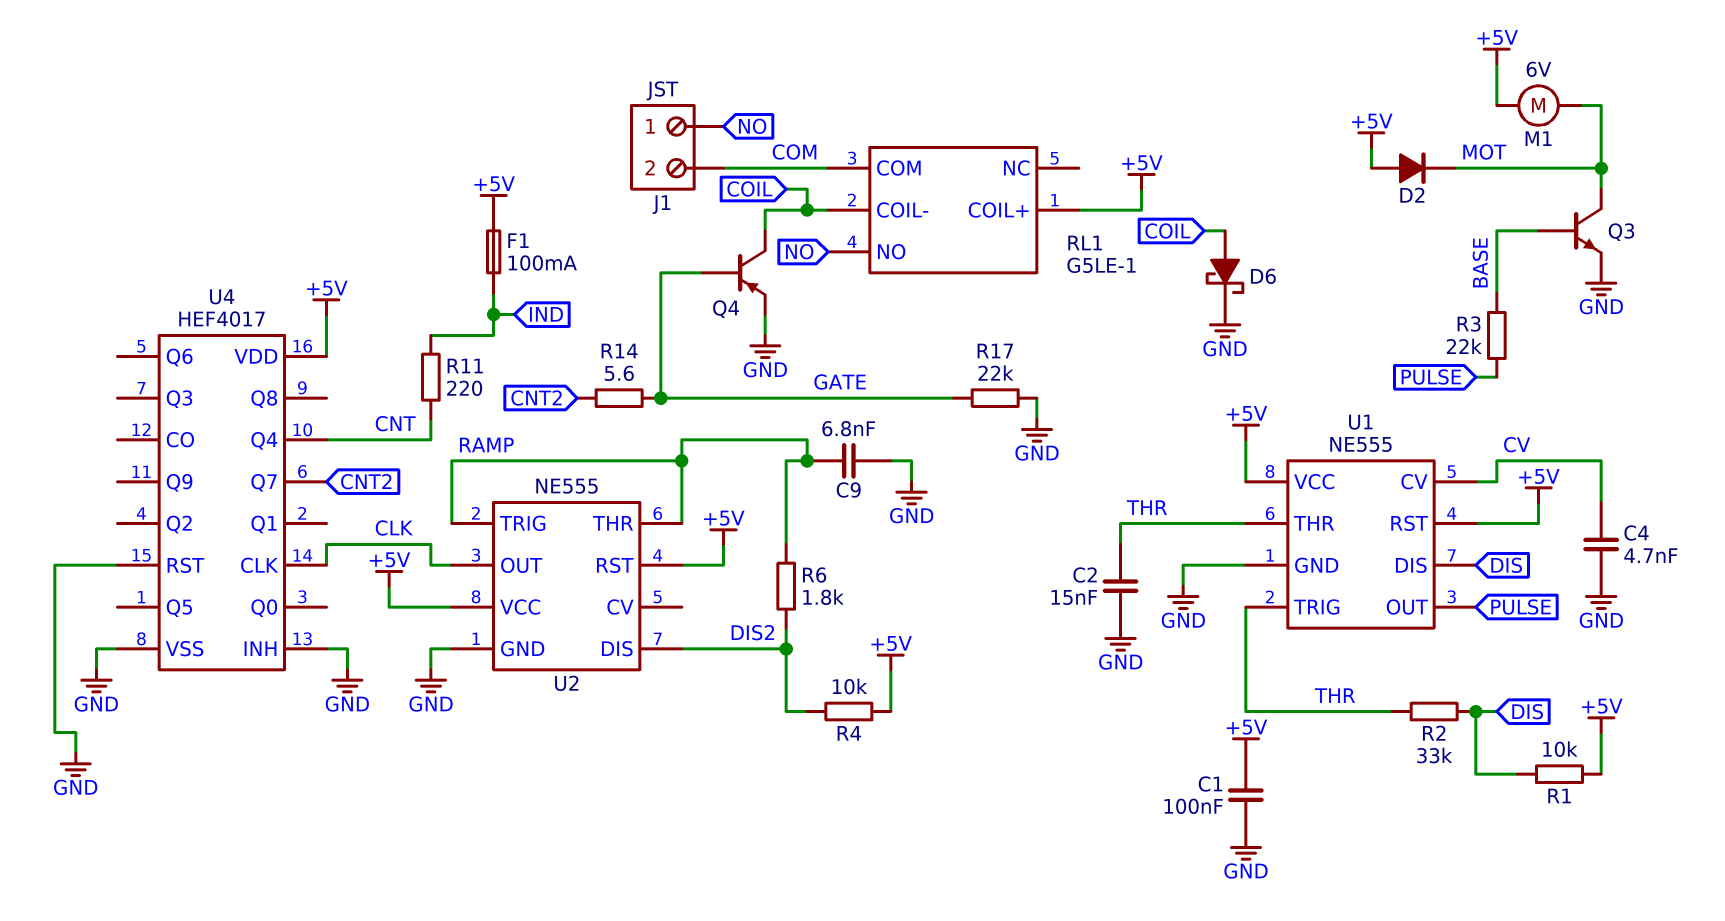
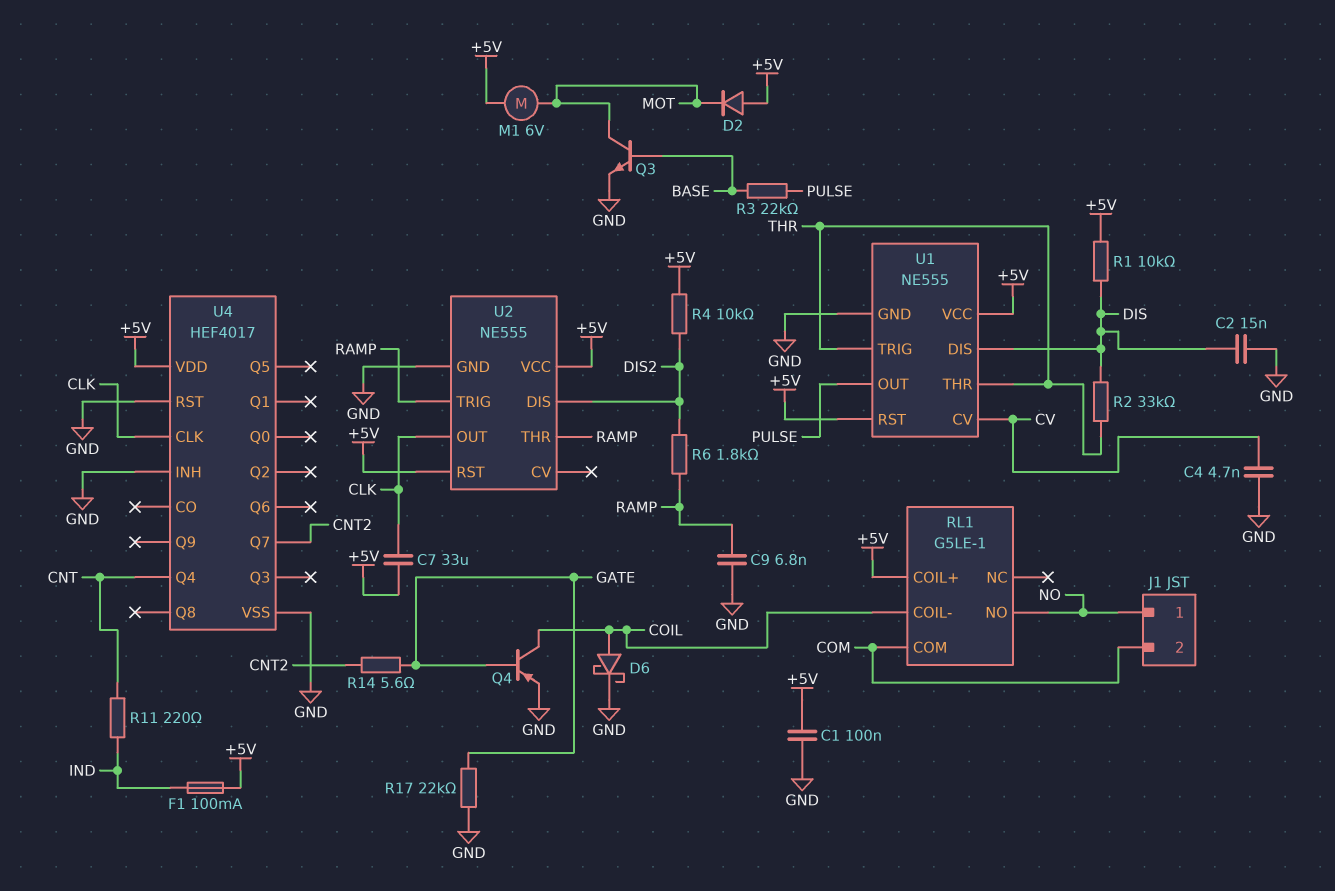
C2: 15nF (GND, THR) -> 15nF (DIS, GND)
C7: none -> 33uF (+5V, CLK)

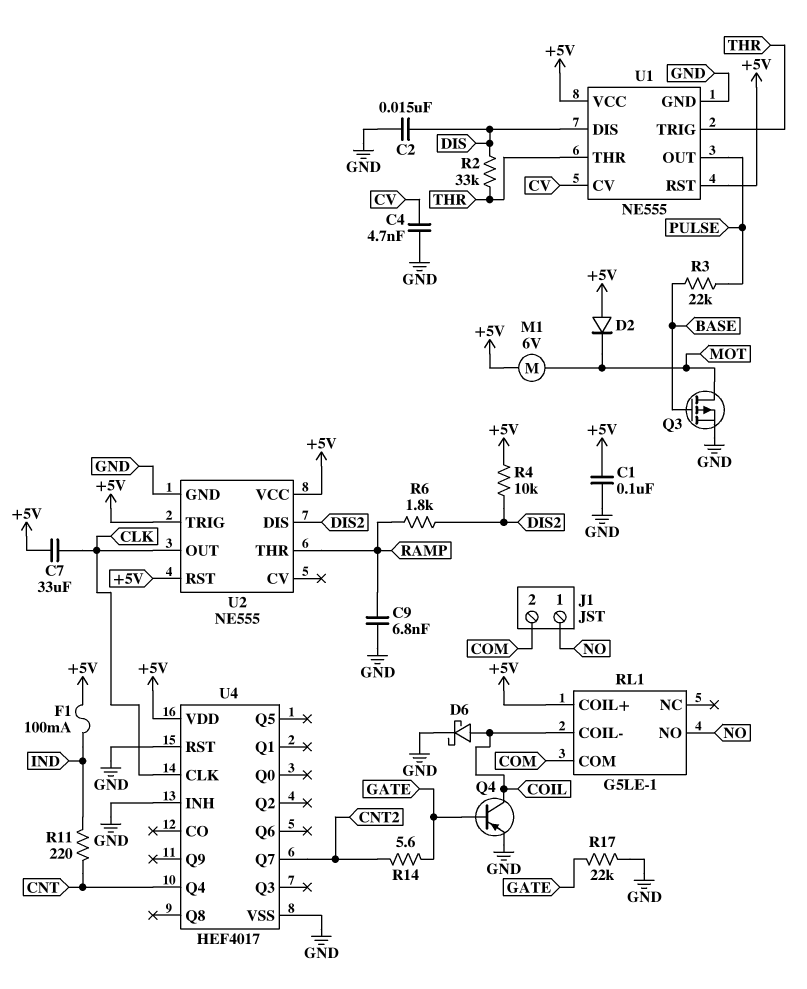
Q3: NPN (B BASE, C MOT, E GND) -> PMOS (G BASE, D MOT, S GND)
R1: 10k (+5V, DIS) -> none
U2 pin TRIG: RAMP -> +5V

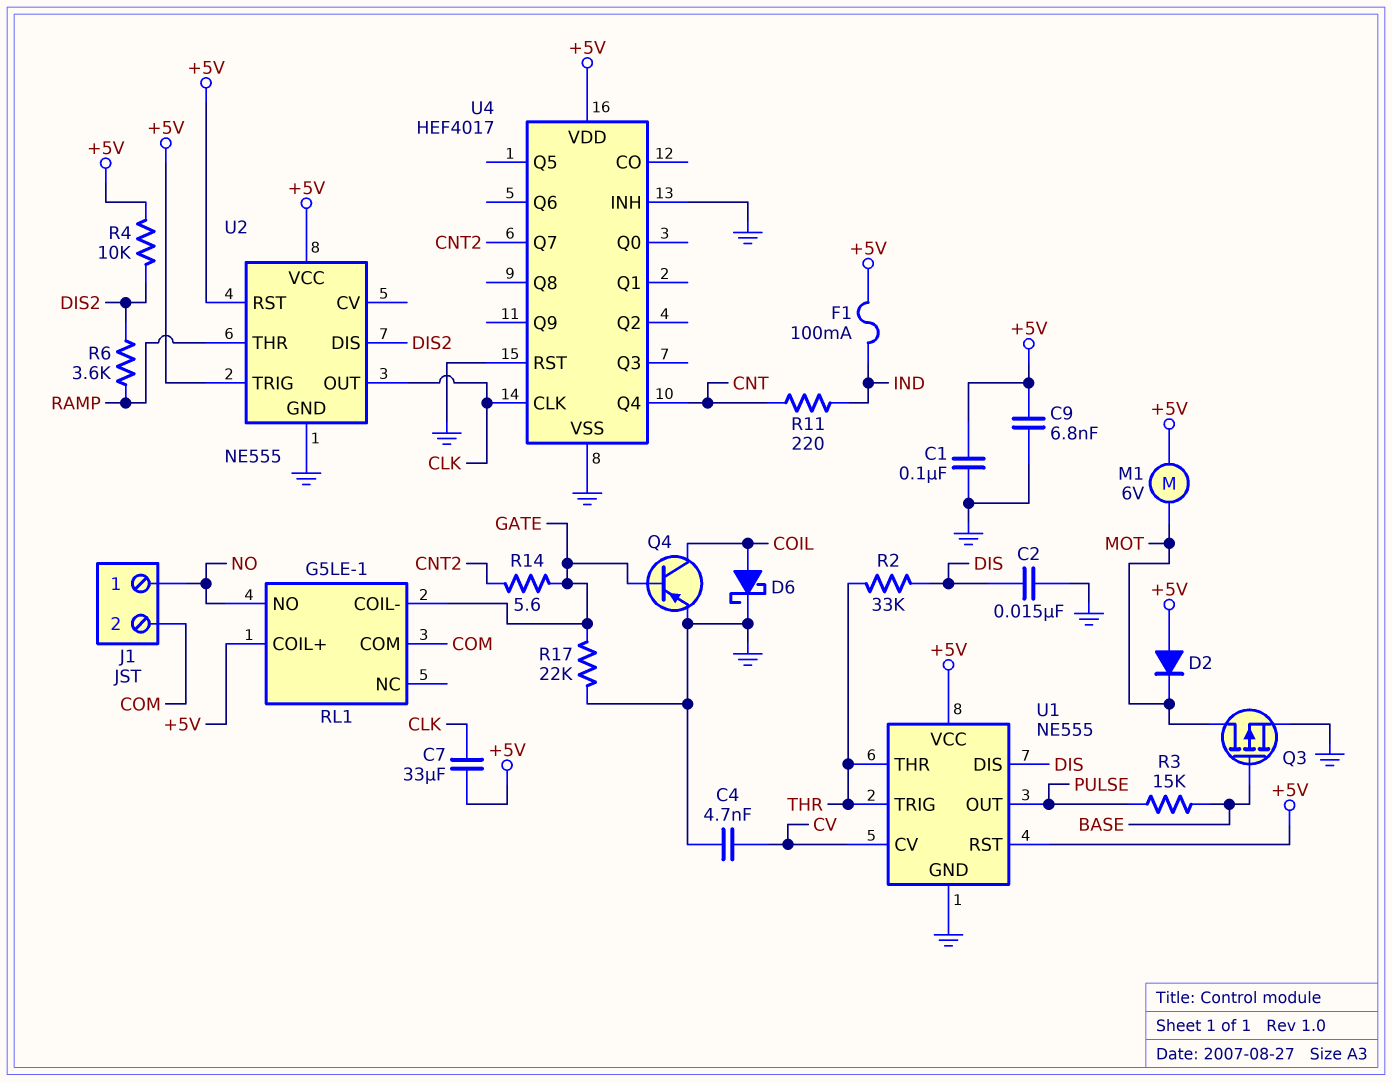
C9: 6.8nF (GND, RAMP) -> 6.8nF (+5V, GND)
R3: 22k (BASE, PULSE) -> 15k (BASE, PULSE)
R6: 1.8k (DIS2, RAMP) -> 3.6k (DIS2, RAMP)
RL1 pin COIL-: COIL -> GATE

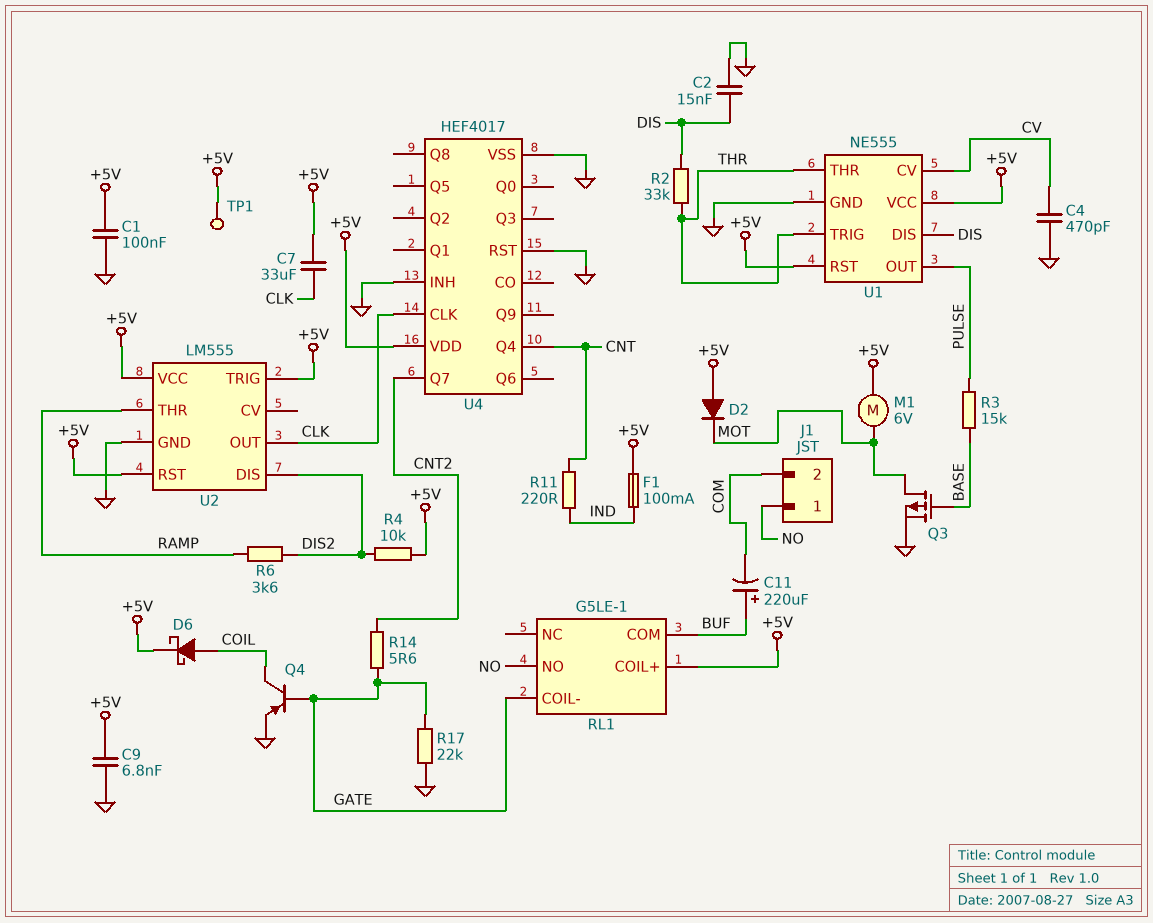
C4: 4.7nF (CV, GND) -> 470pF (CV, GND)
C11: none -> 220uF (plus BUF, minus COM)
D6: schottky (A COIL, K GND) -> schottky (A COIL, K +5V)
RL1 pin COM: COM -> BUF
TP1: none -> test point (+5V)
U2: NE555 -> LM555

